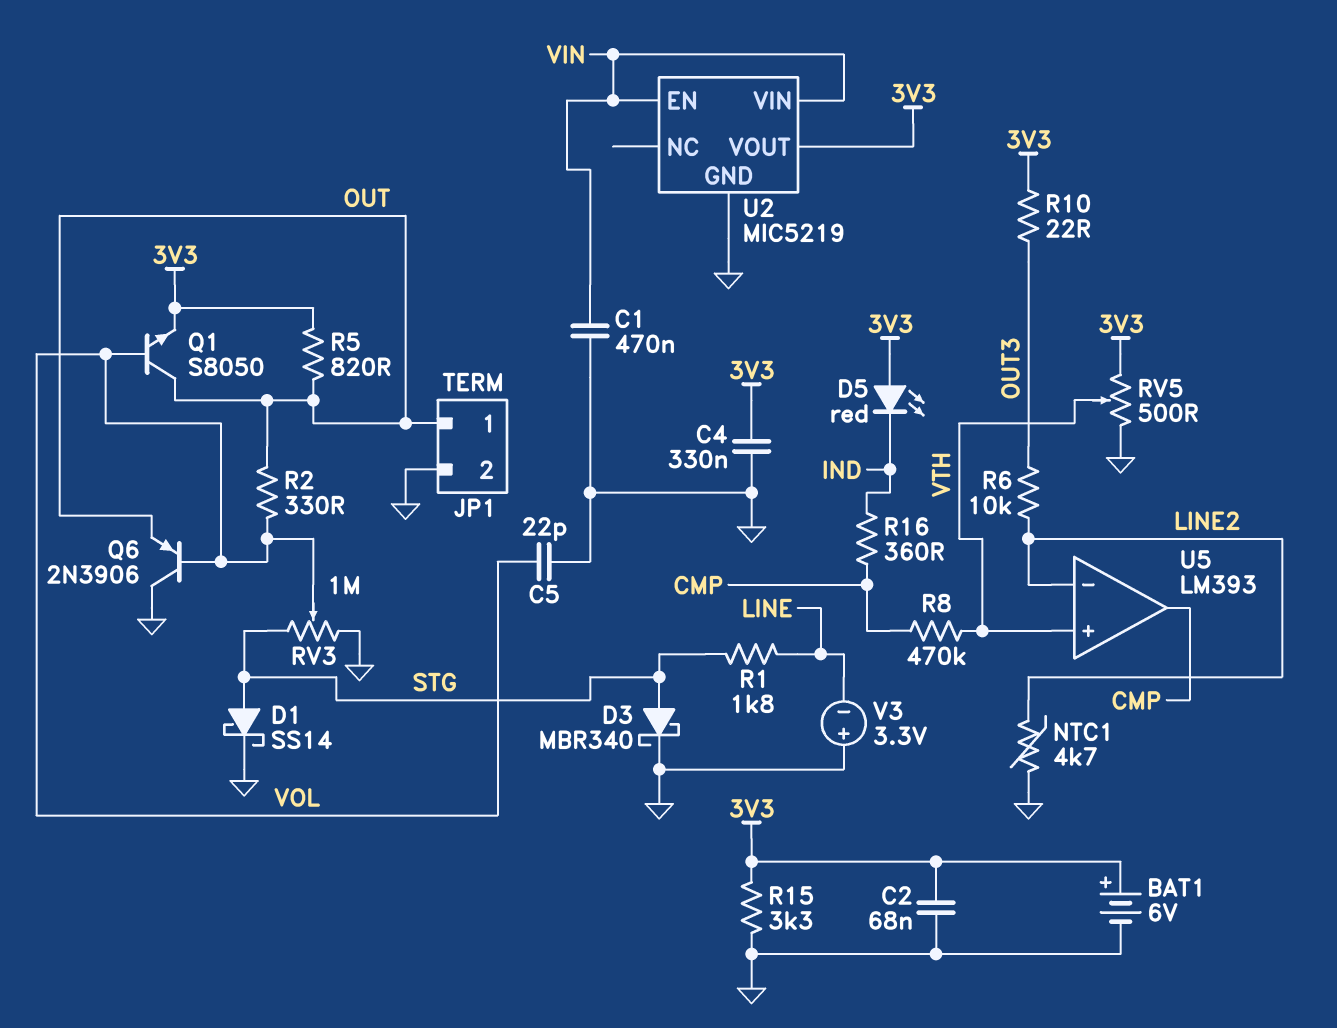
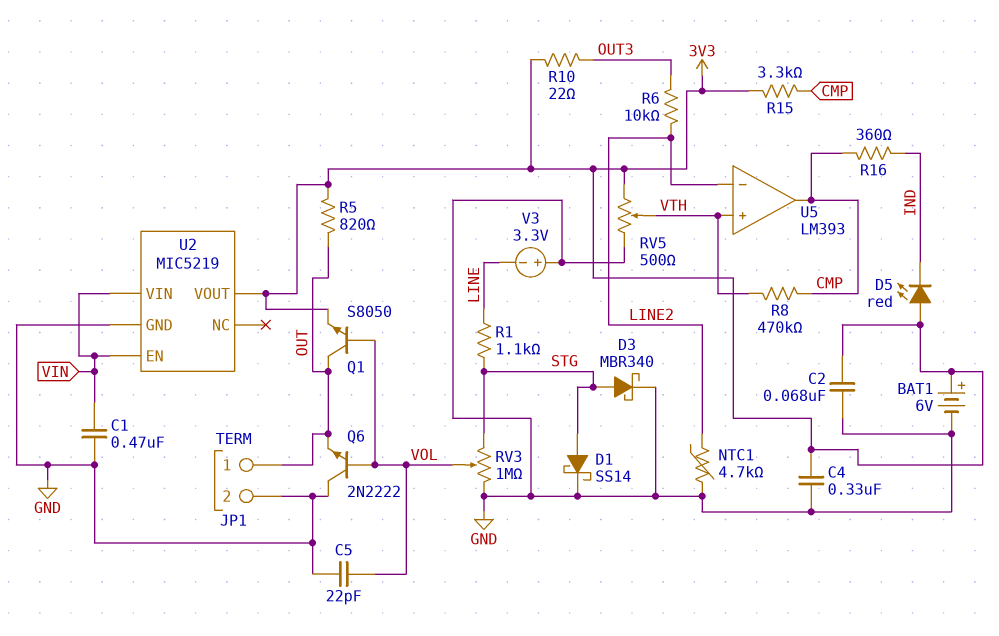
Q6: PNP 2N3906 (B VOL, C GND, E OUT) -> NPN 2N2222 (B VOL, C GND, E OUT)
R1: 1.8k (LINE, STG) -> 1.1k (LINE, STG)
R2: 330 (OUT, VOL) -> none
R15: 3.3k (3V3, GND) -> 3.3k (3V3, CMP)

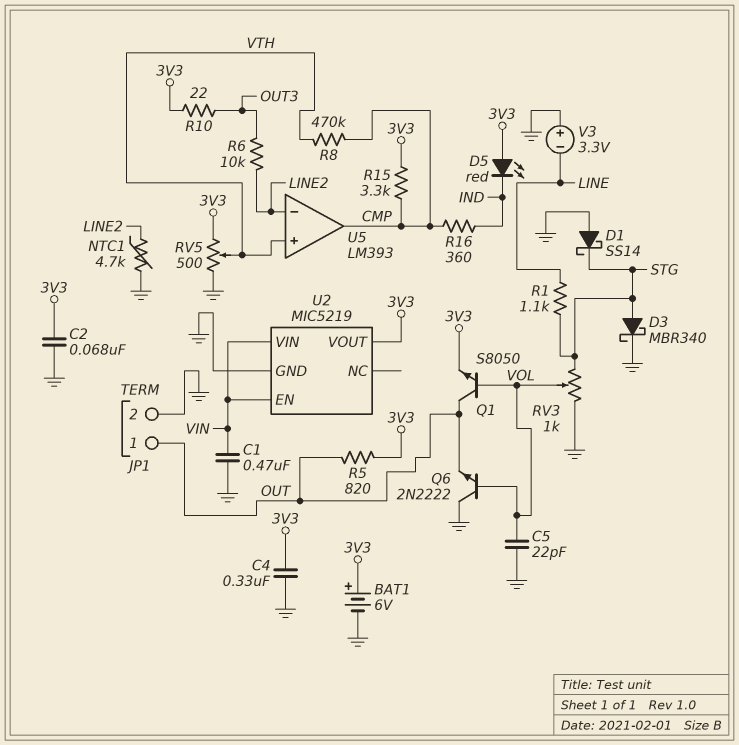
D1: schottky SS14 (A STG, K GND) -> schottky SS14 (A GND, K STG)
RV3: 1M (GND, STG, wiper VOL) -> 1k (GND, STG, wiper VOL)

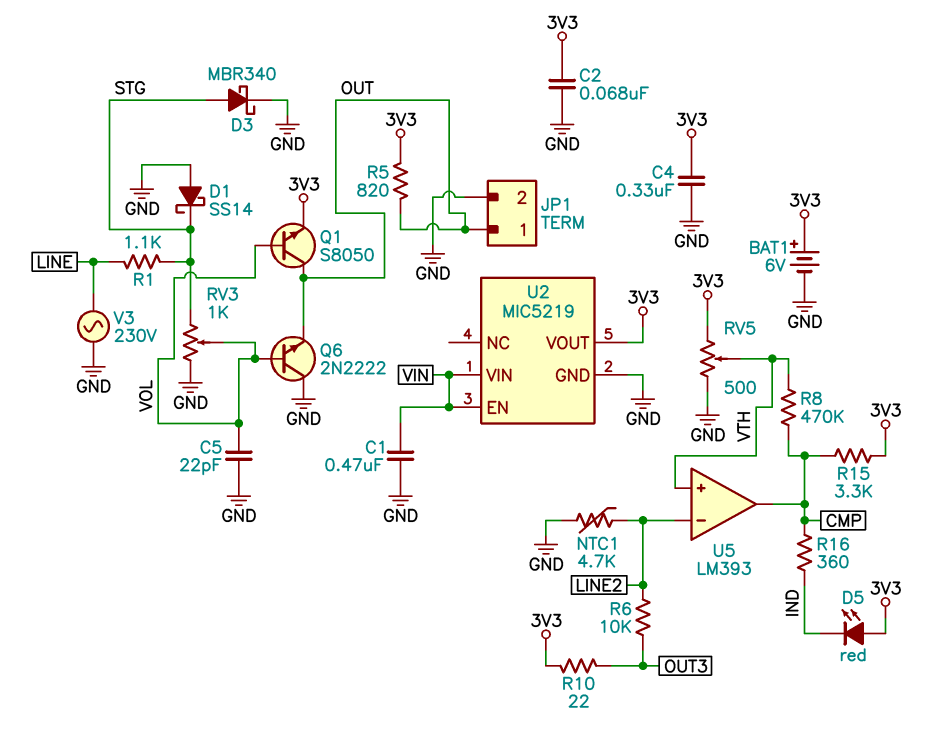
V3: 3.3V (plus GND, minus LINE) -> AC 230V (GND, LINE)

